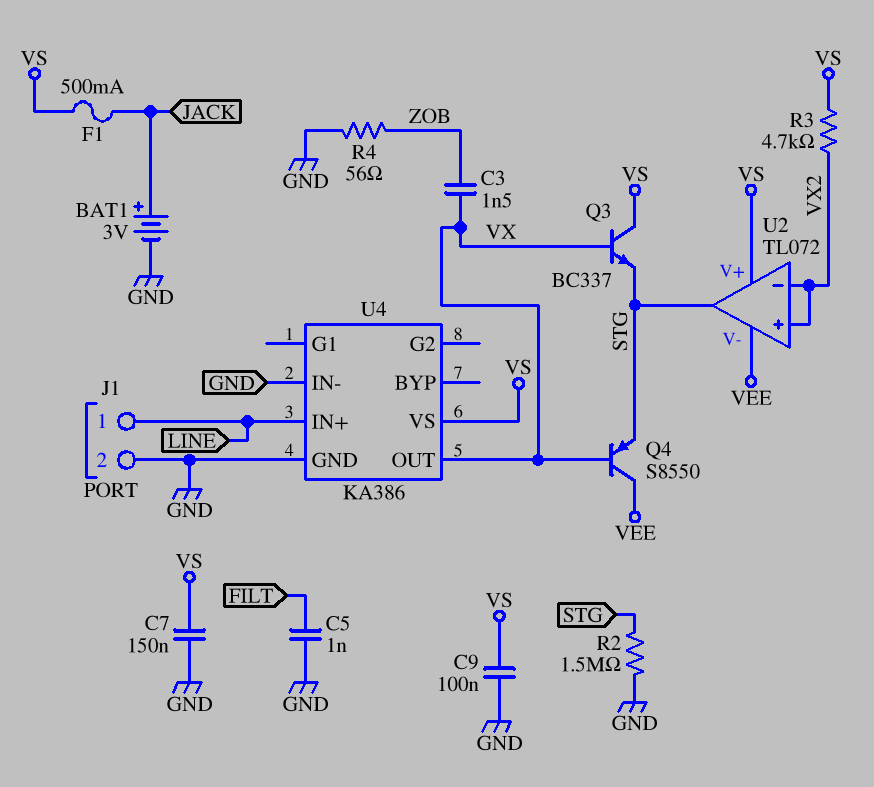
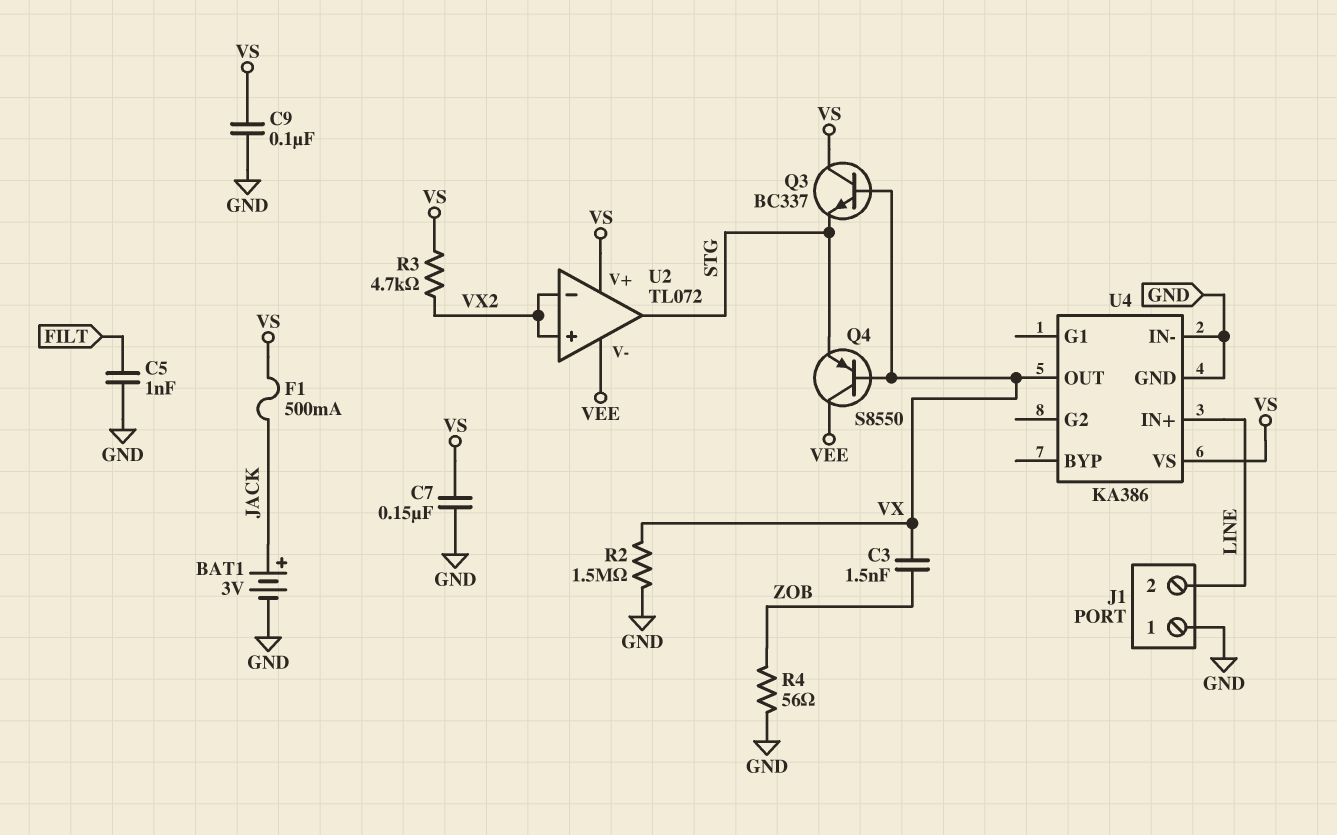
J1 pin 1: LINE -> GND
J1 pin 2: GND -> LINE
R2: 1.5M (GND, STG) -> 1.5M (GND, VX)

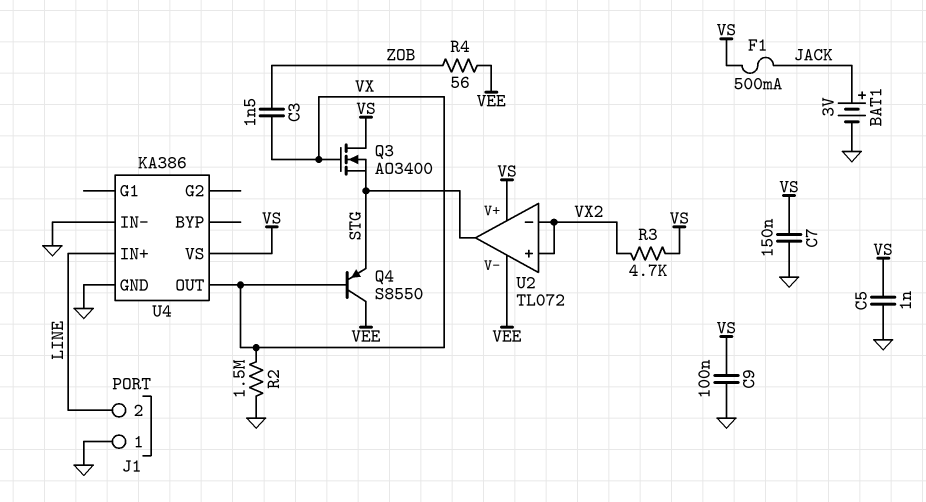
C5: 1nF (FILT, GND) -> 1nF (GND, VS)
Q3: NPN BC337 (B VX, C VS, E STG) -> NMOS AO3400 (G VX, D VS, S STG)
R4: 56 (GND, ZOB) -> 56 (VEE, ZOB)

